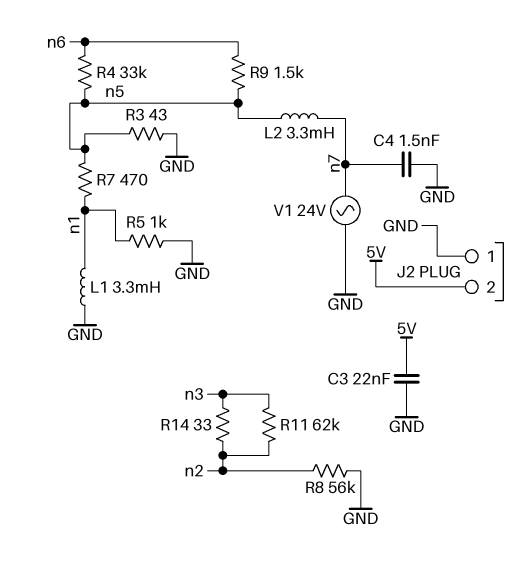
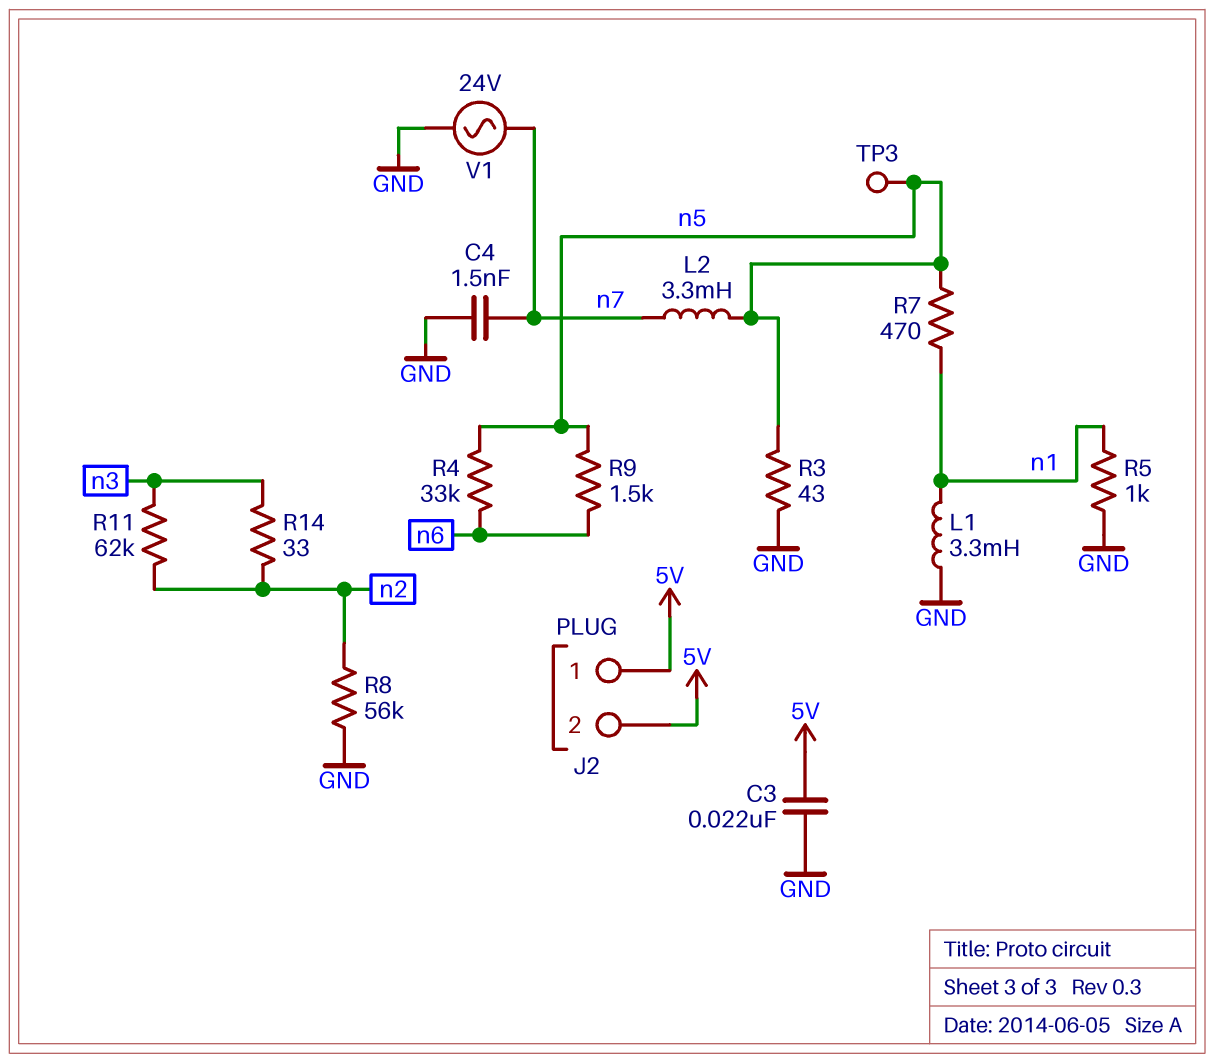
J2 pin 1: GND -> 5V
TP3: none -> test point (n5)

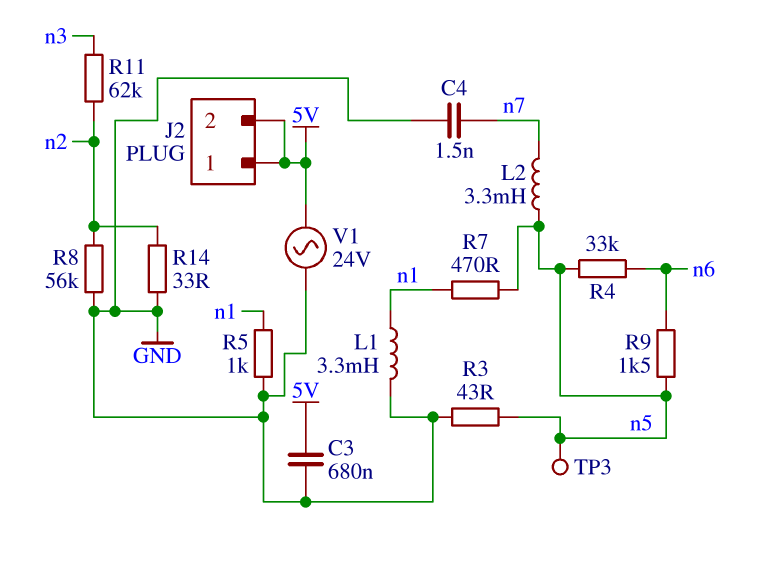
C3: 22nF (5V, GND) -> 680nF (5V, GND)
R14: 33 (n2, n3) -> 33 (GND, n2)
V1: AC 24V (GND, n7) -> AC 24V (5V, GND)

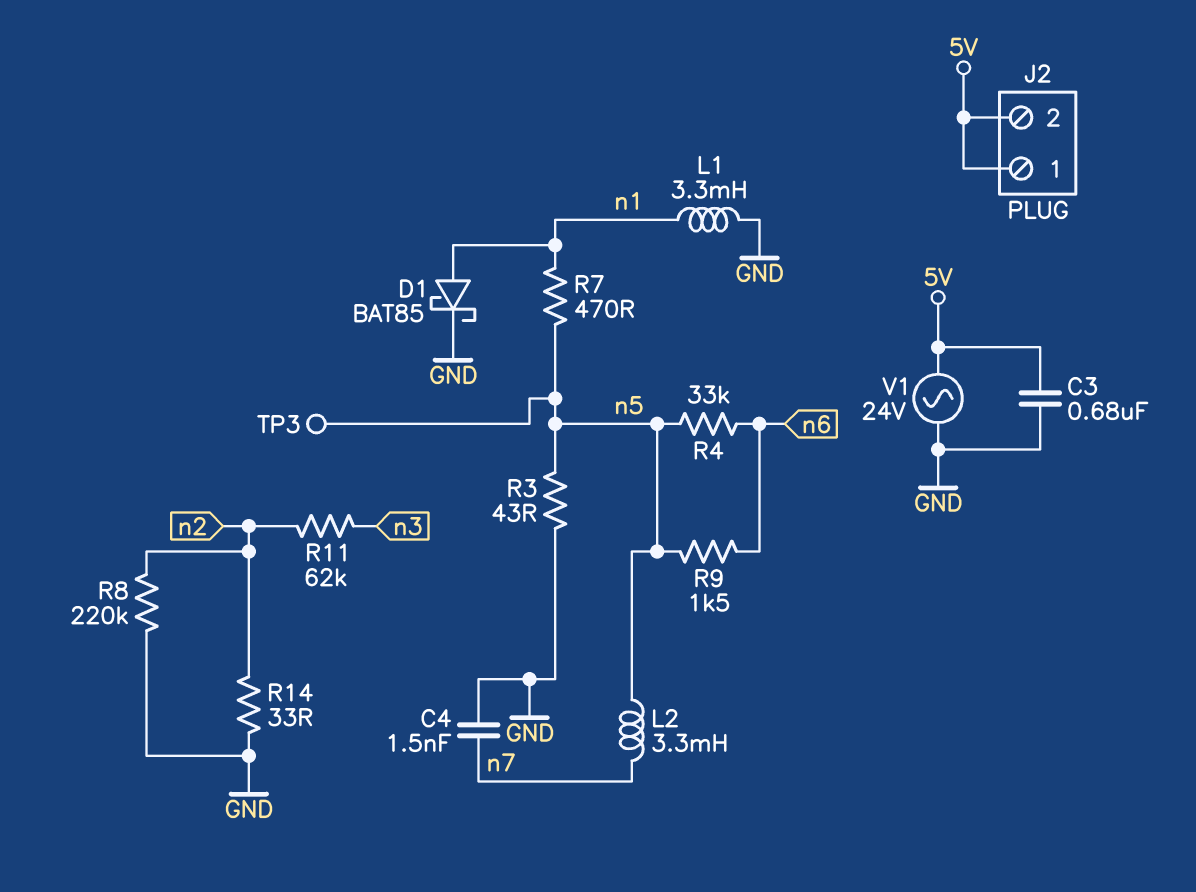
D1: none -> schottky BAT85 (A n1, K GND)
R5: 1k (GND, n1) -> none
R8: 56k (GND, n2) -> 220k (GND, n2)

